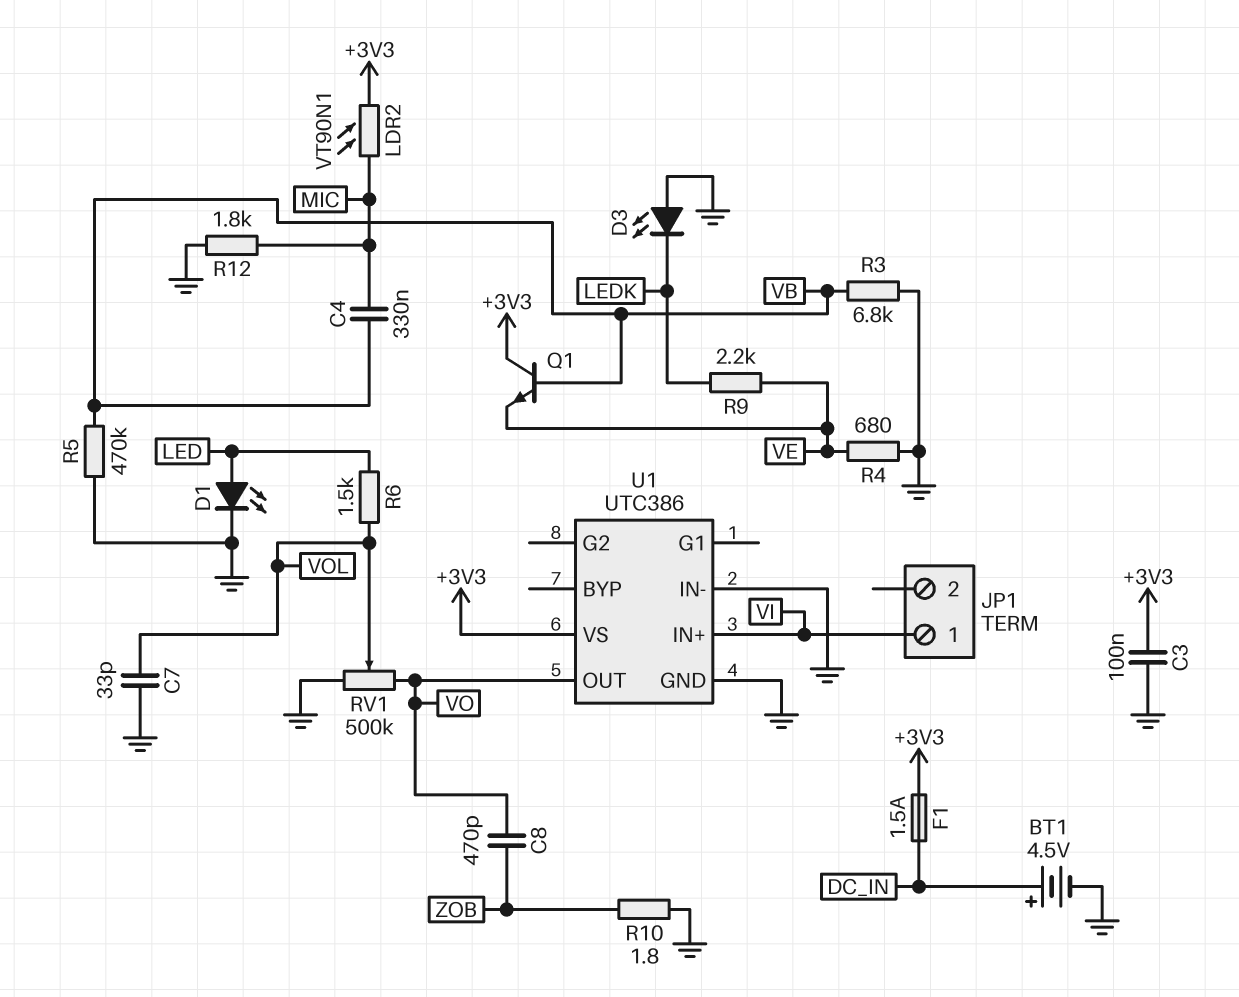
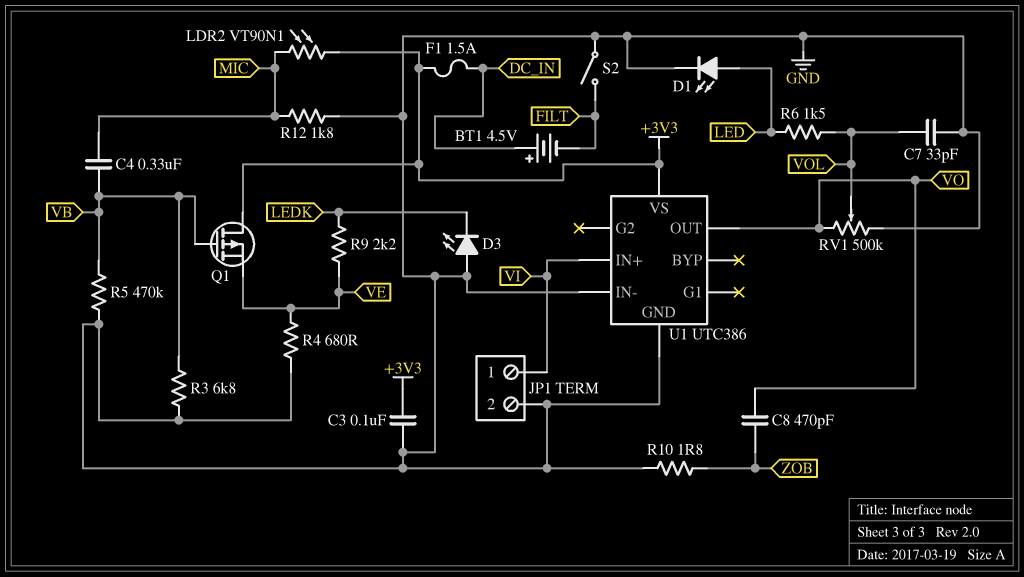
BT1: 4.5V (plus DC_IN, minus GND) -> 4.5V (plus DC_IN, minus FILT)
JP1 pin 2: none -> GND
Q1: NPN (B VB, C +3V3, E VE) -> PMOS (G VB, D +3V3, S VE)
S2: none -> switch (FILT, GND)

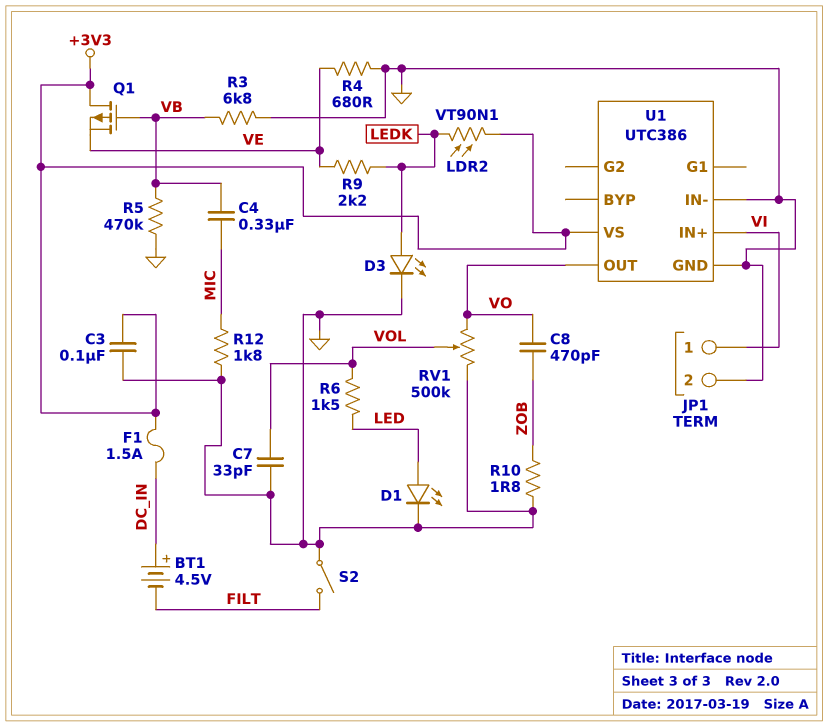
D3: LED (A GND, K LEDK) -> LED (A LEDK, K GND)
LDR2: VT90N1 (+3V3, MIC) -> VT90N1 (+3V3, LEDK)

